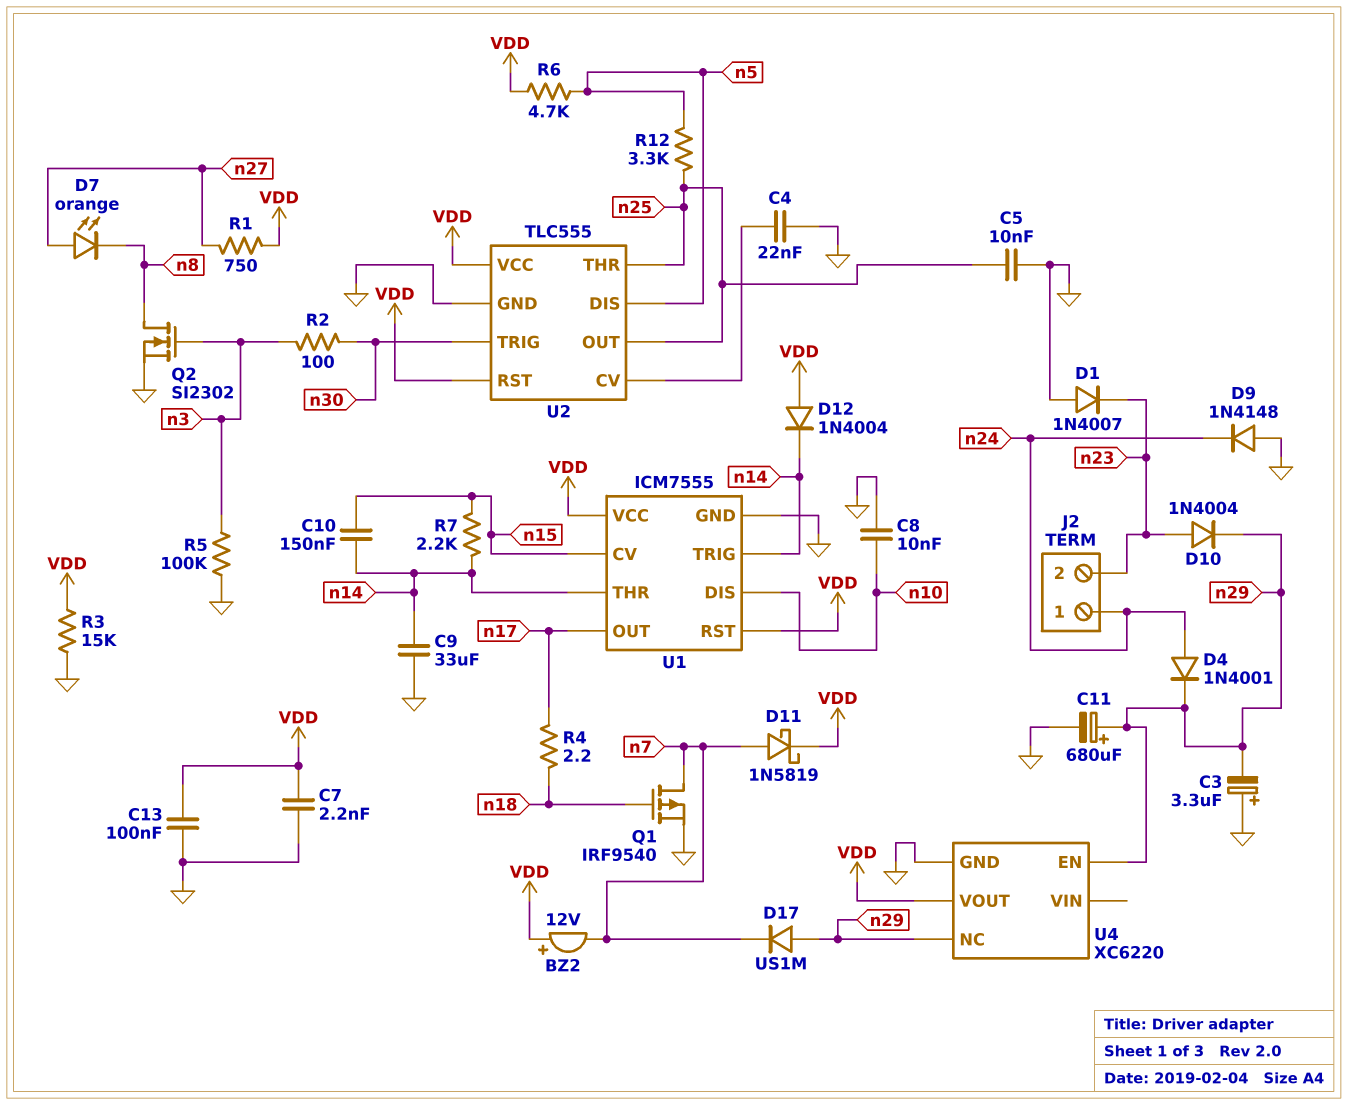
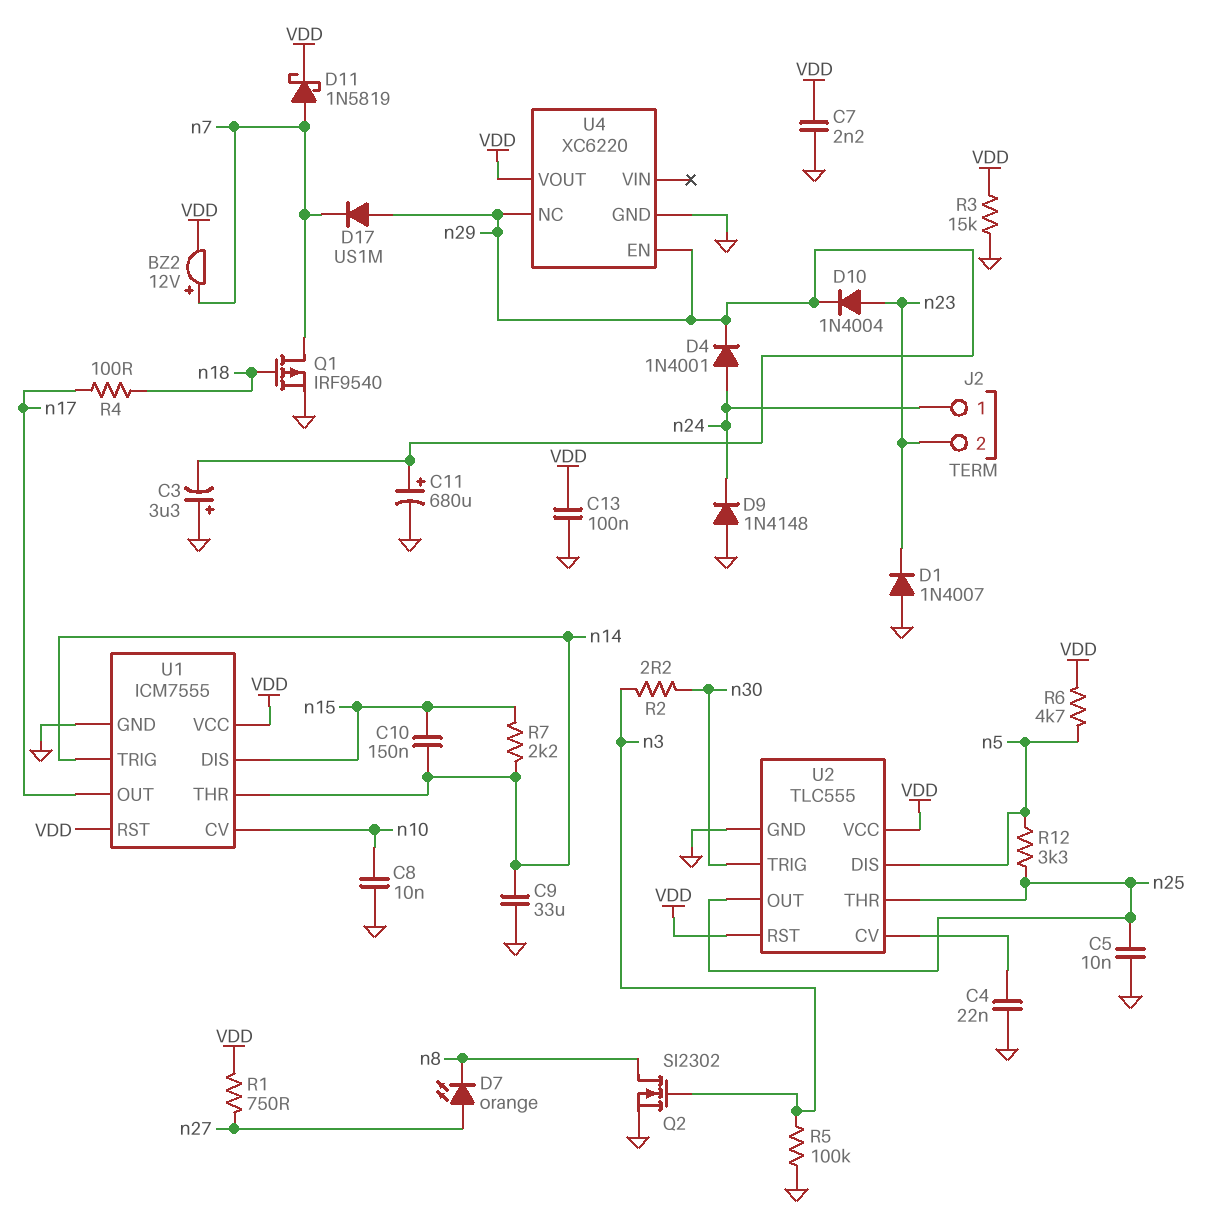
BZ2: buzzer 12V (plus VDD, minus n7) -> buzzer 12V (plus n7, minus VDD)
D12: diode 1N4004 (A VDD, K n14) -> none
R2: 100 (n3, n30) -> 2.2 (n3, n30)
R4: 2.2 (n17, n18) -> 100 (n17, n18)
U1 pin CV: n15 -> n10
U1 pin DIS: n10 -> n15

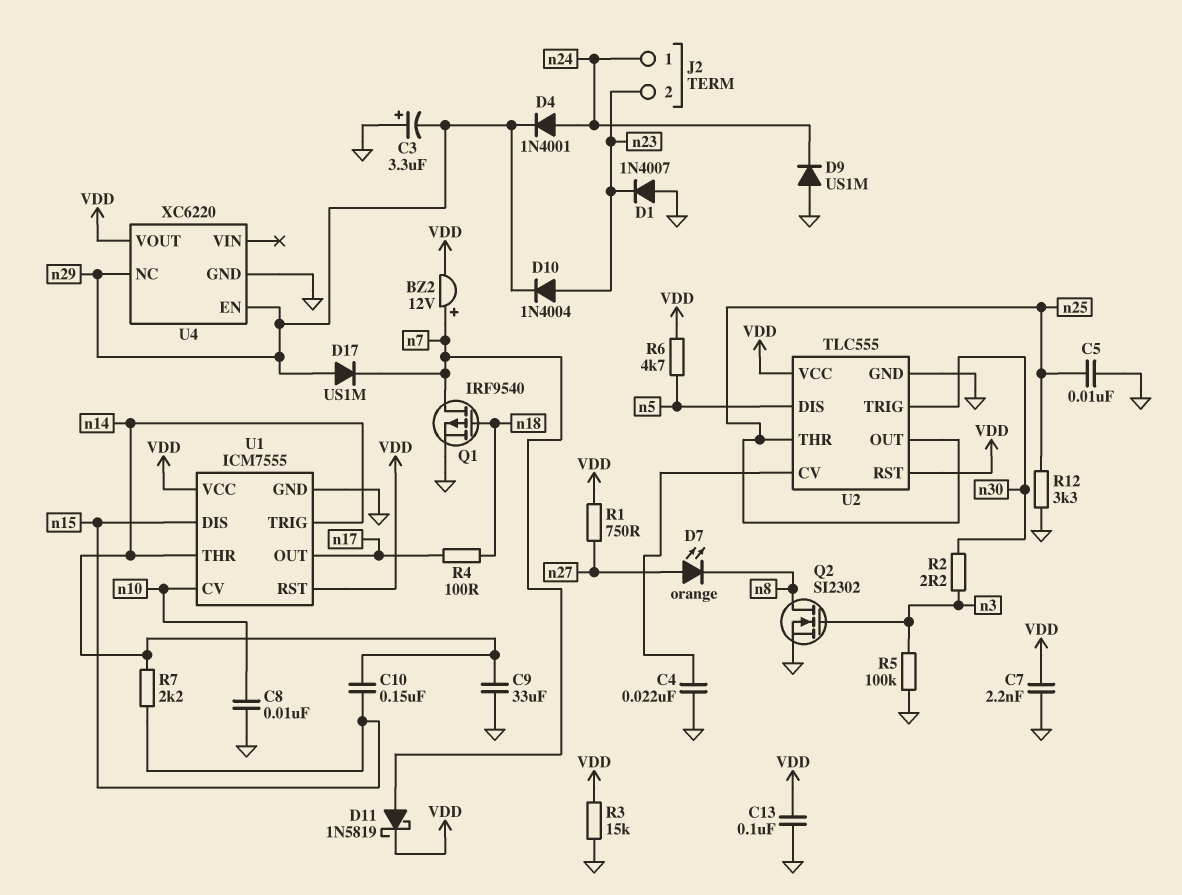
C11: 680uF (plus n29, minus GND) -> none
D9: diode 1N4148 (A GND, K n24) -> diode US1M (A GND, K n24)
R12: 3.3k (n5, n25) -> 3.3k (GND, n25)

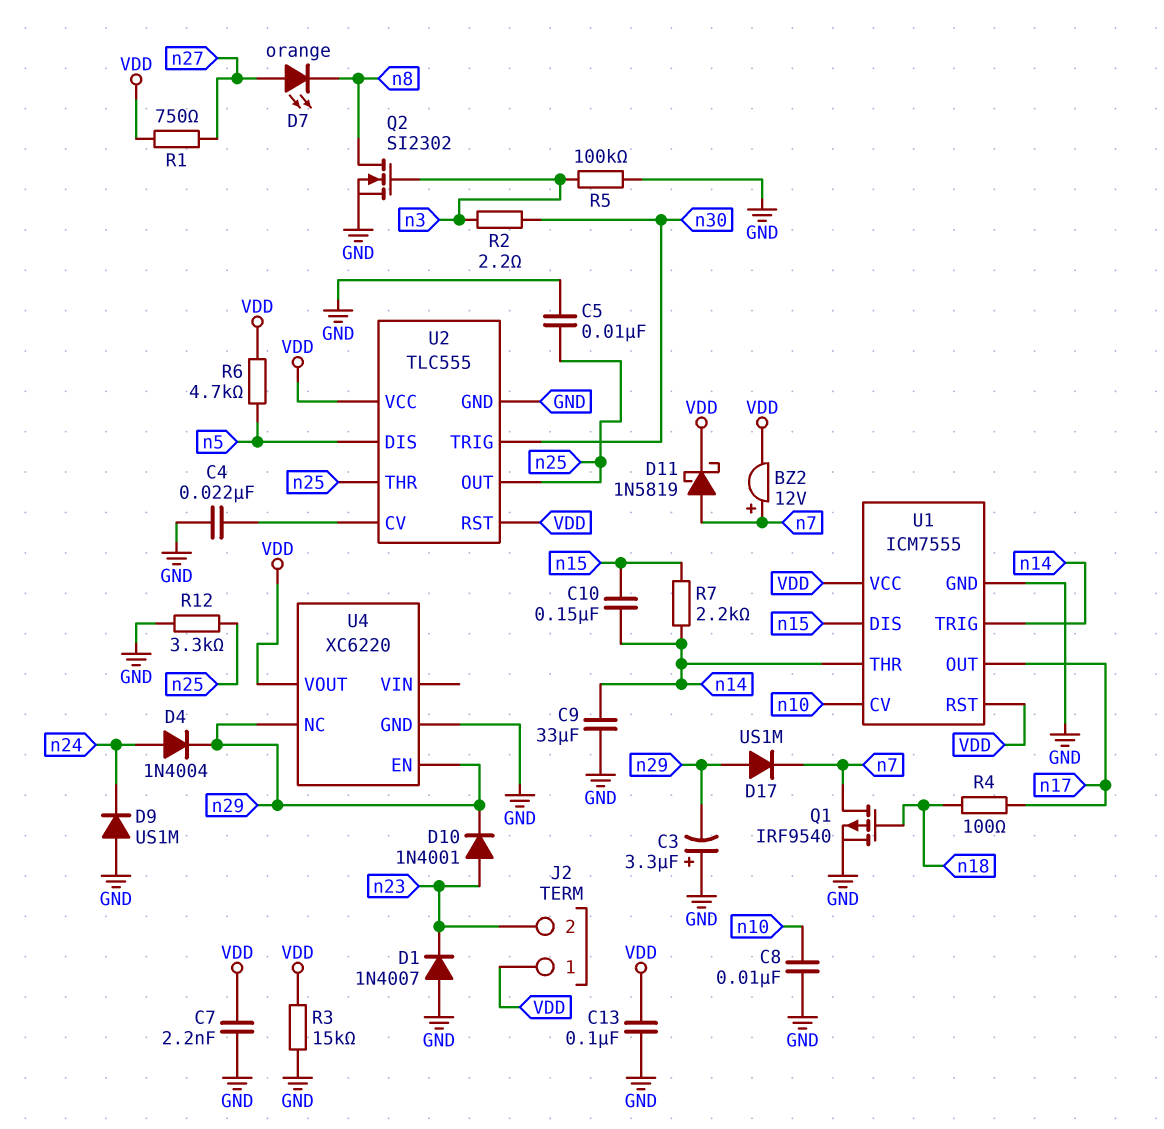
D4: diode 1N4001 (A n24, K n29) -> diode 1N4004 (A n24, K n29)
D10: diode 1N4004 (A n23, K n29) -> diode 1N4001 (A n23, K n29)
J2 pin 1: n24 -> VDD

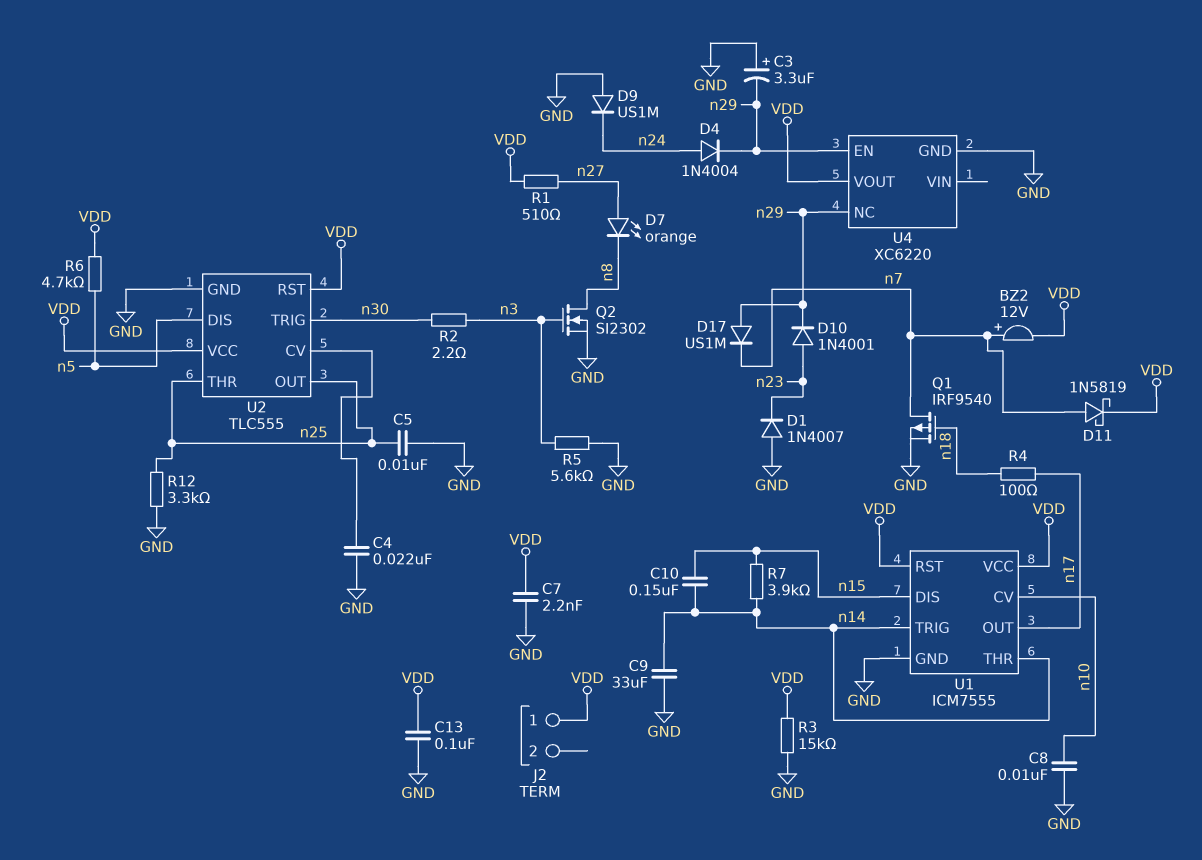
J2 pin 2: n23 -> none
R1: 750 (VDD, n27) -> 510 (VDD, n27)
R5: 100k (GND, n3) -> 5.6k (GND, n3)
R7: 2.2k (n14, n15) -> 3.9k (n14, n15)

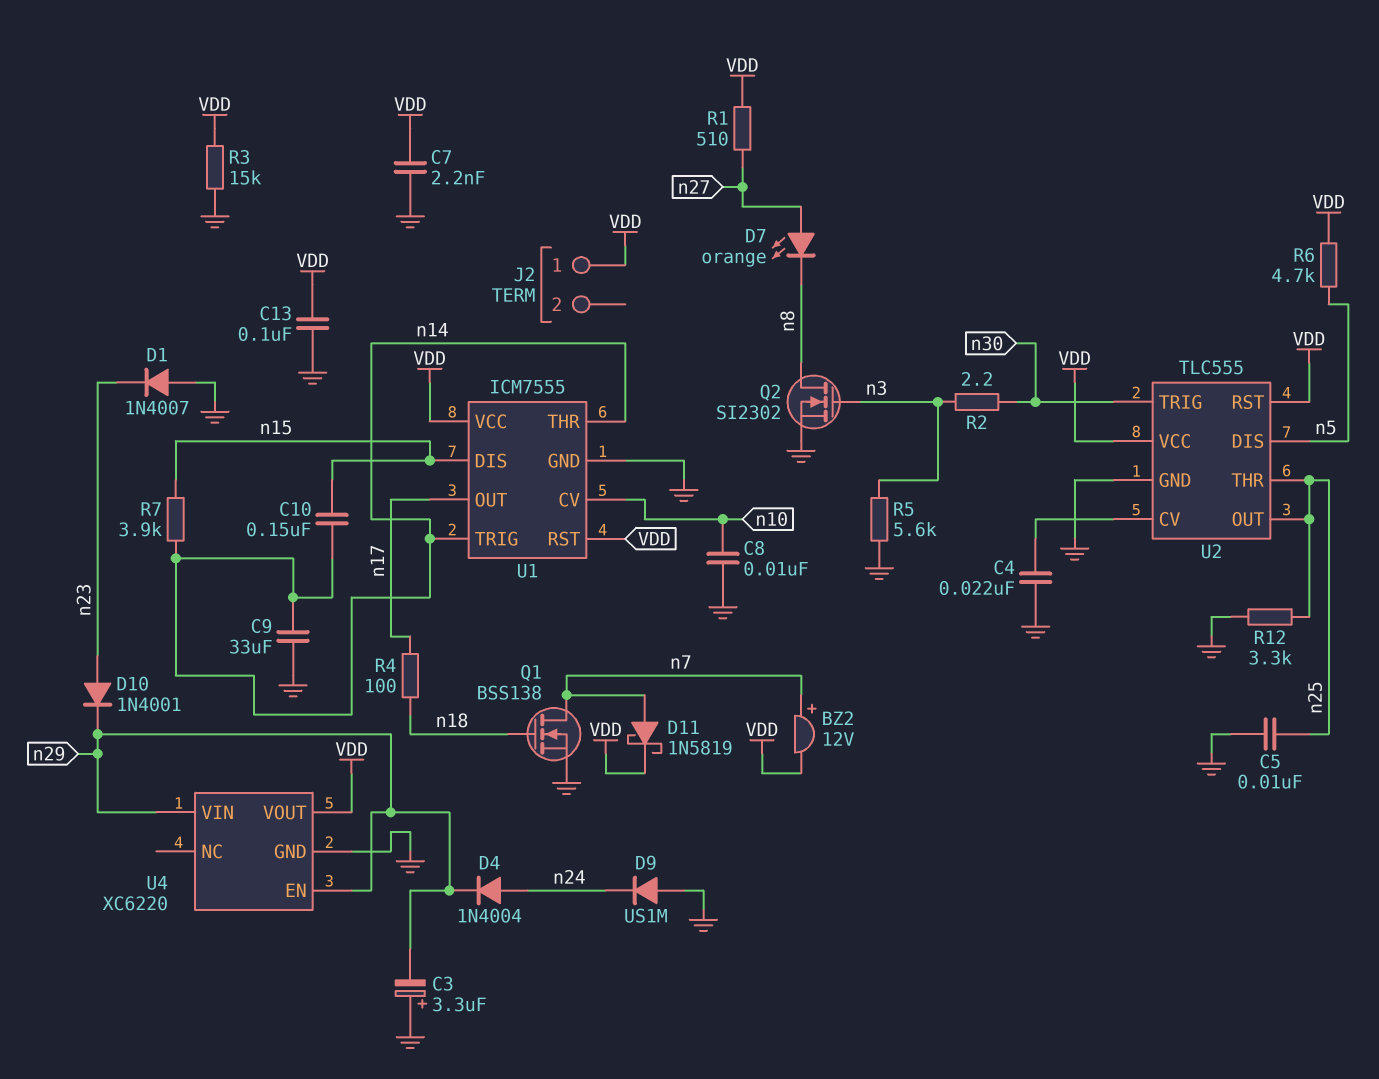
D17: diode US1M (A n29, K n7) -> none
Q1: PMOS IRF9540 (G n18, D n7, S GND) -> NMOS BSS138 (G n18, D n7, S GND)
U4 pin NC: n29 -> none
U4 pin VIN: none -> n29

